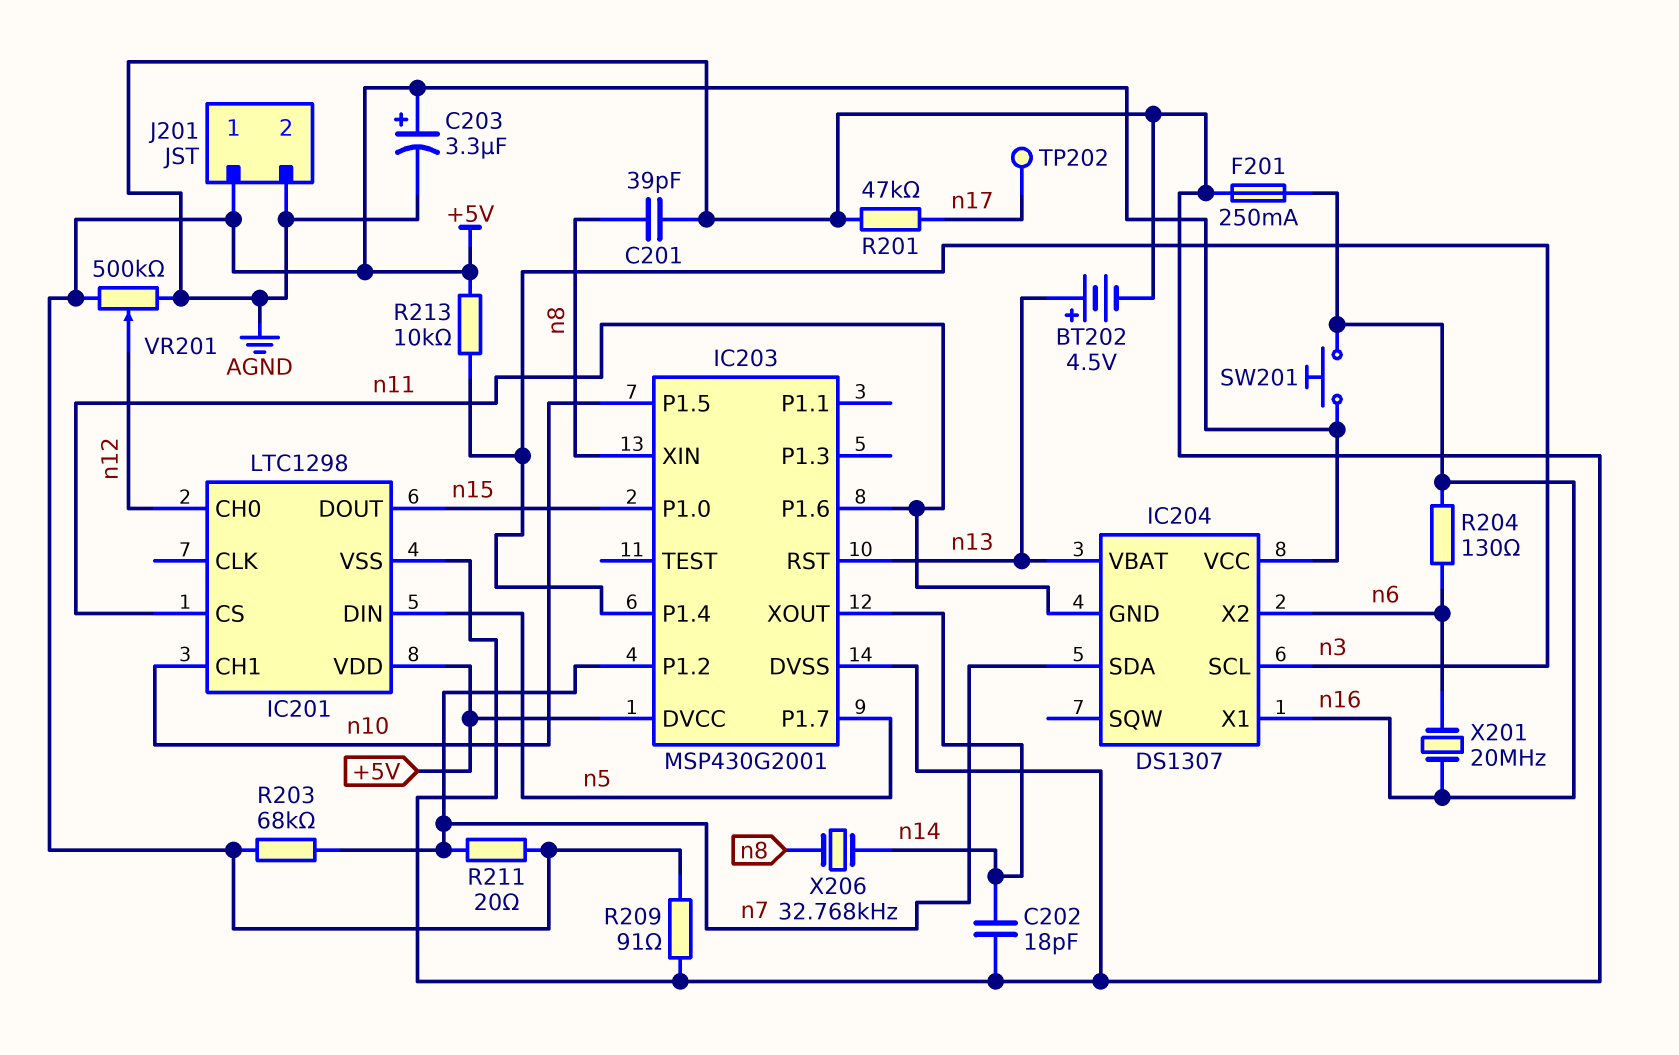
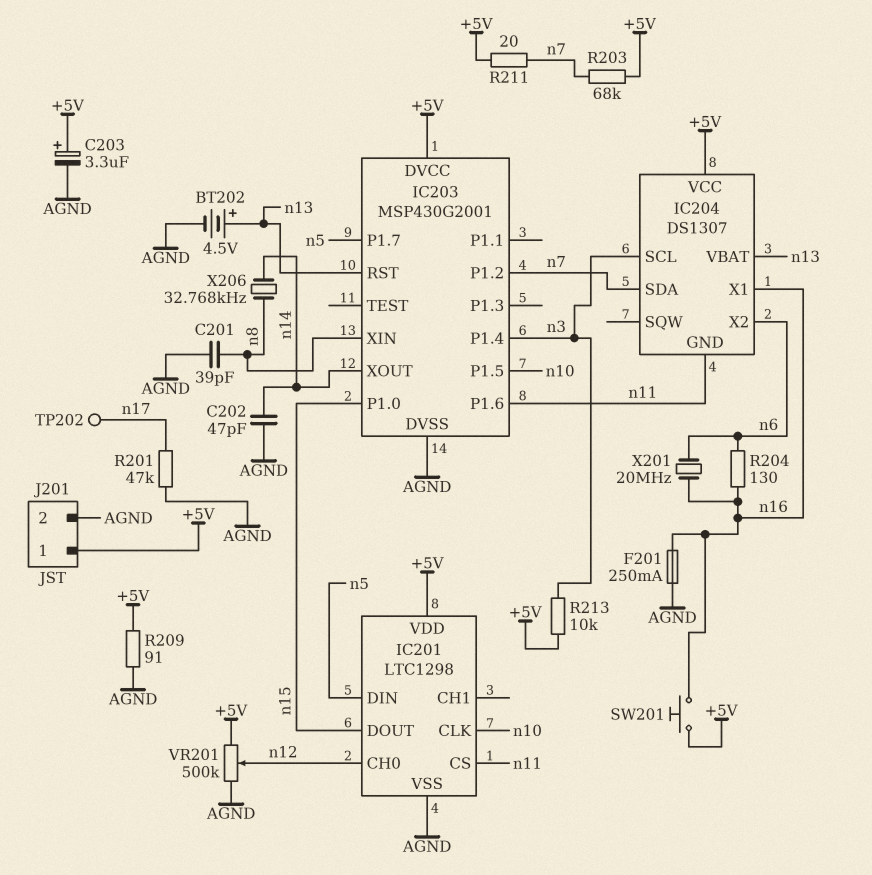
C202: 18pF (AGND, n14) -> 47pF (AGND, n14)
IC201 pin CH1: n10 -> none
IC201 pin CLK: none -> n10

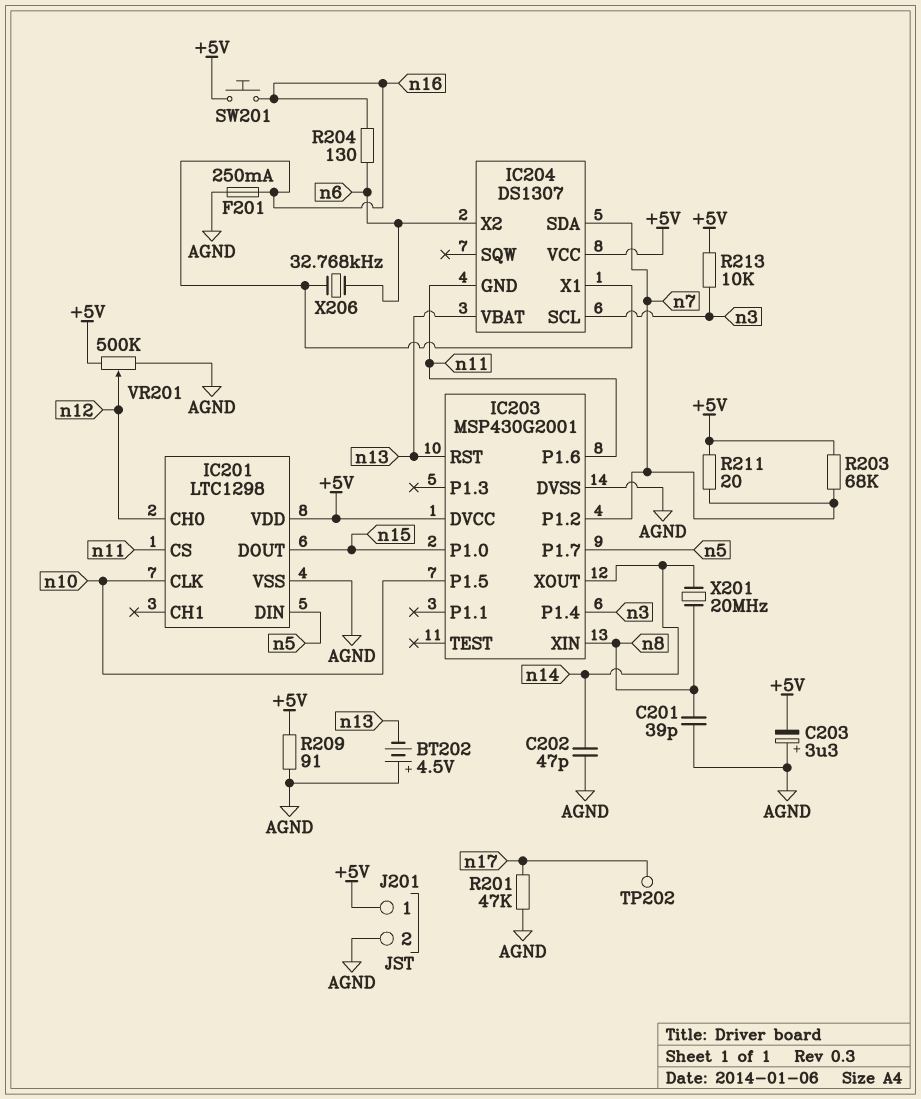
BT202: 4.5V (plus n13, minus AGND) -> 4.5V (plus AGND, minus n13)
C203: 3.3uF (plus +5V, minus AGND) -> 3.3uF (plus AGND, minus +5V)
X201: 20MHz (n6, n16) -> 20MHz (n8, n14)
X206: 32.768kHz (n8, n14) -> 32.768kHz (n6, n16)

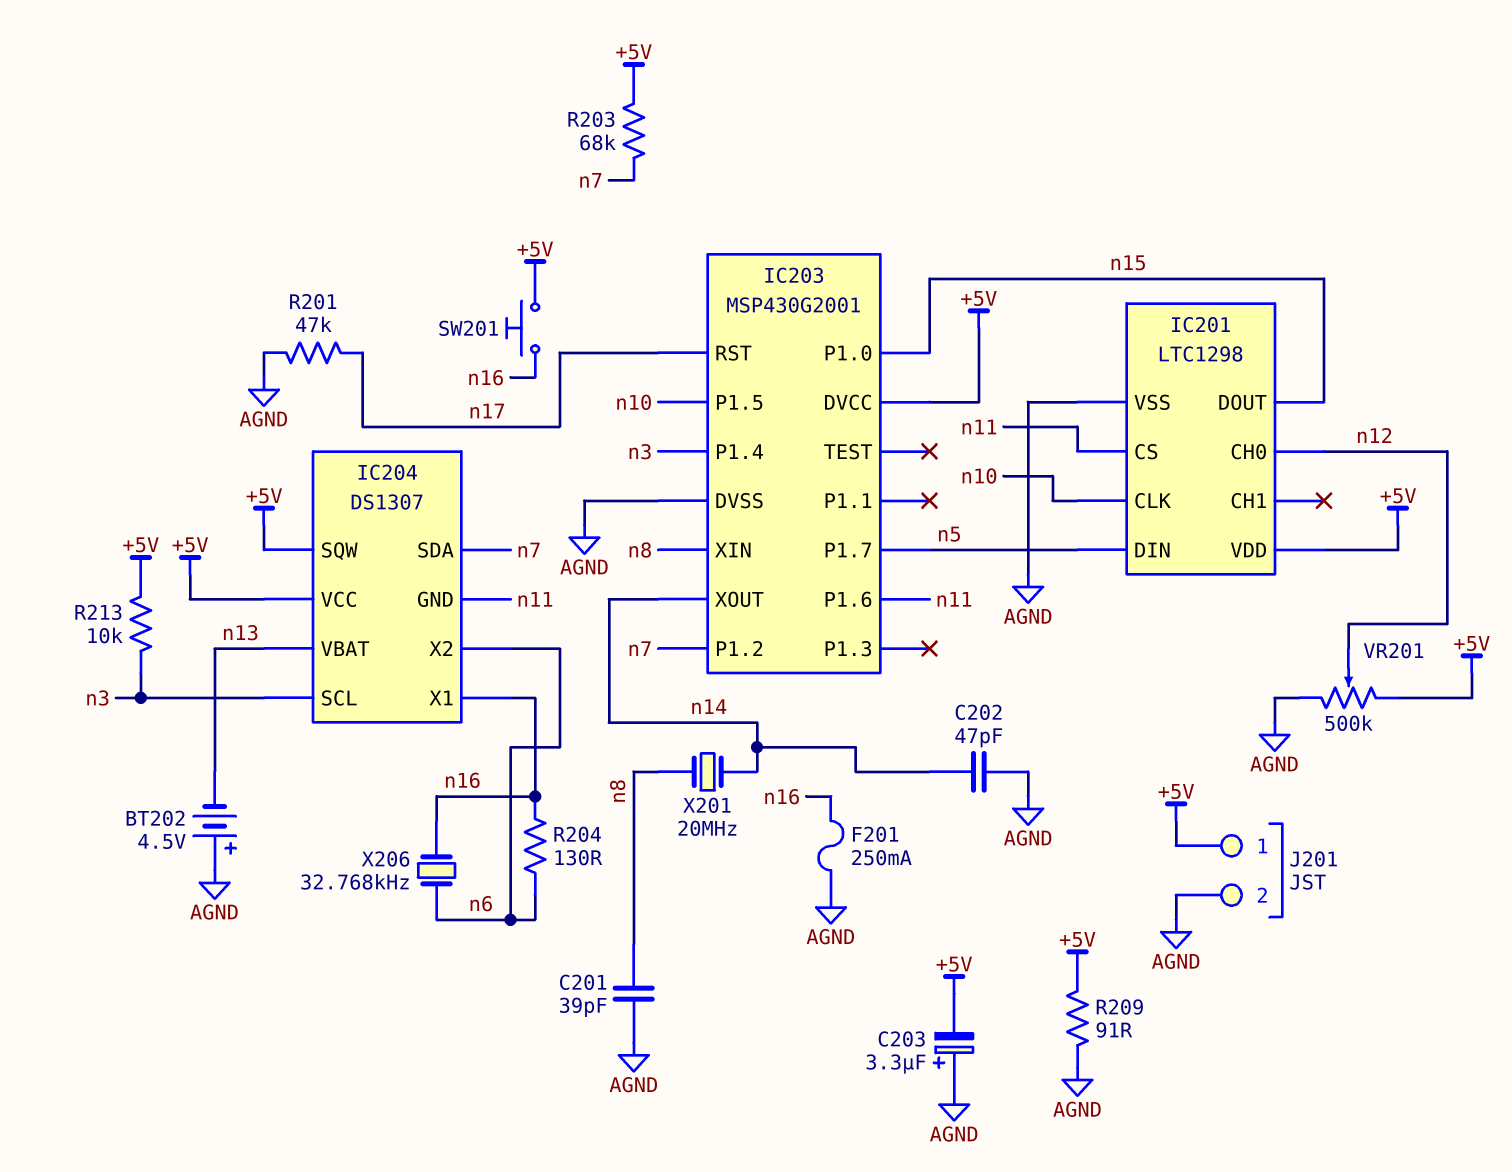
IC203 pin RST: n13 -> n17
IC204 pin SQW: none -> +5V
R211: 20 (+5V, n7) -> none
TP202: test point (n17) -> none

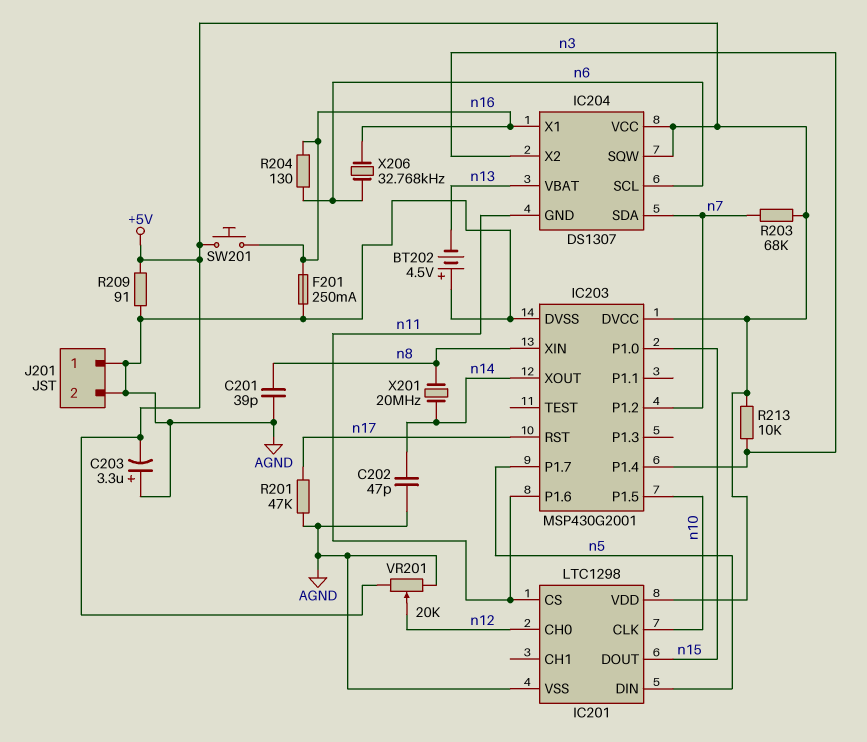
IC204 pin SCL: n3 -> n6
IC204 pin X2: n6 -> n3
J201 pin 1: +5V -> AGND
VR201: 500k (+5V, AGND, wiper n12) -> 20k (+5V, AGND, wiper n12)

